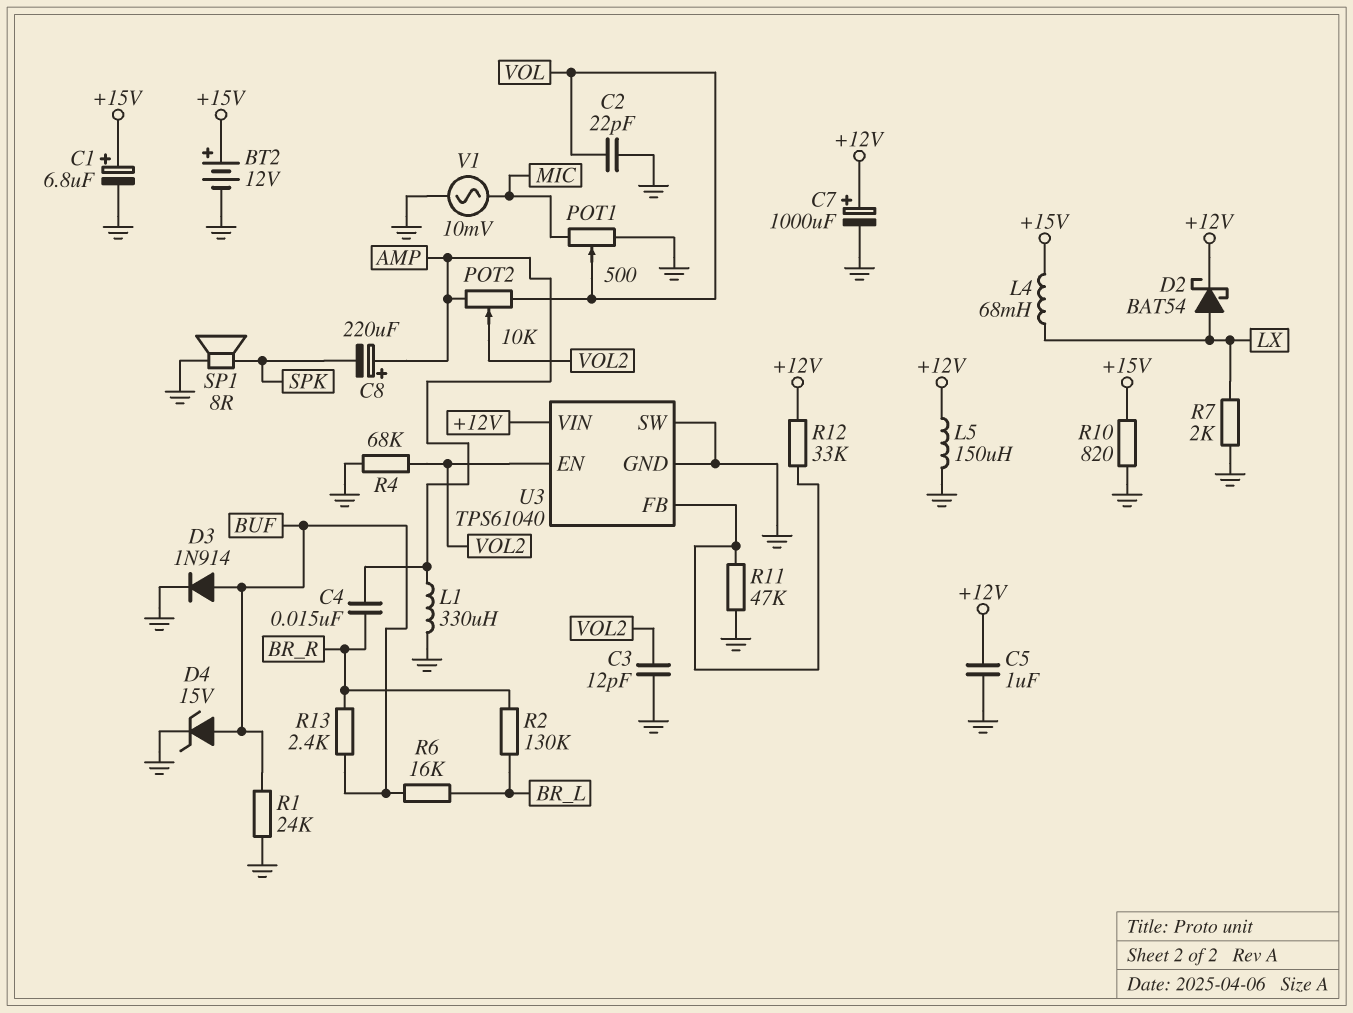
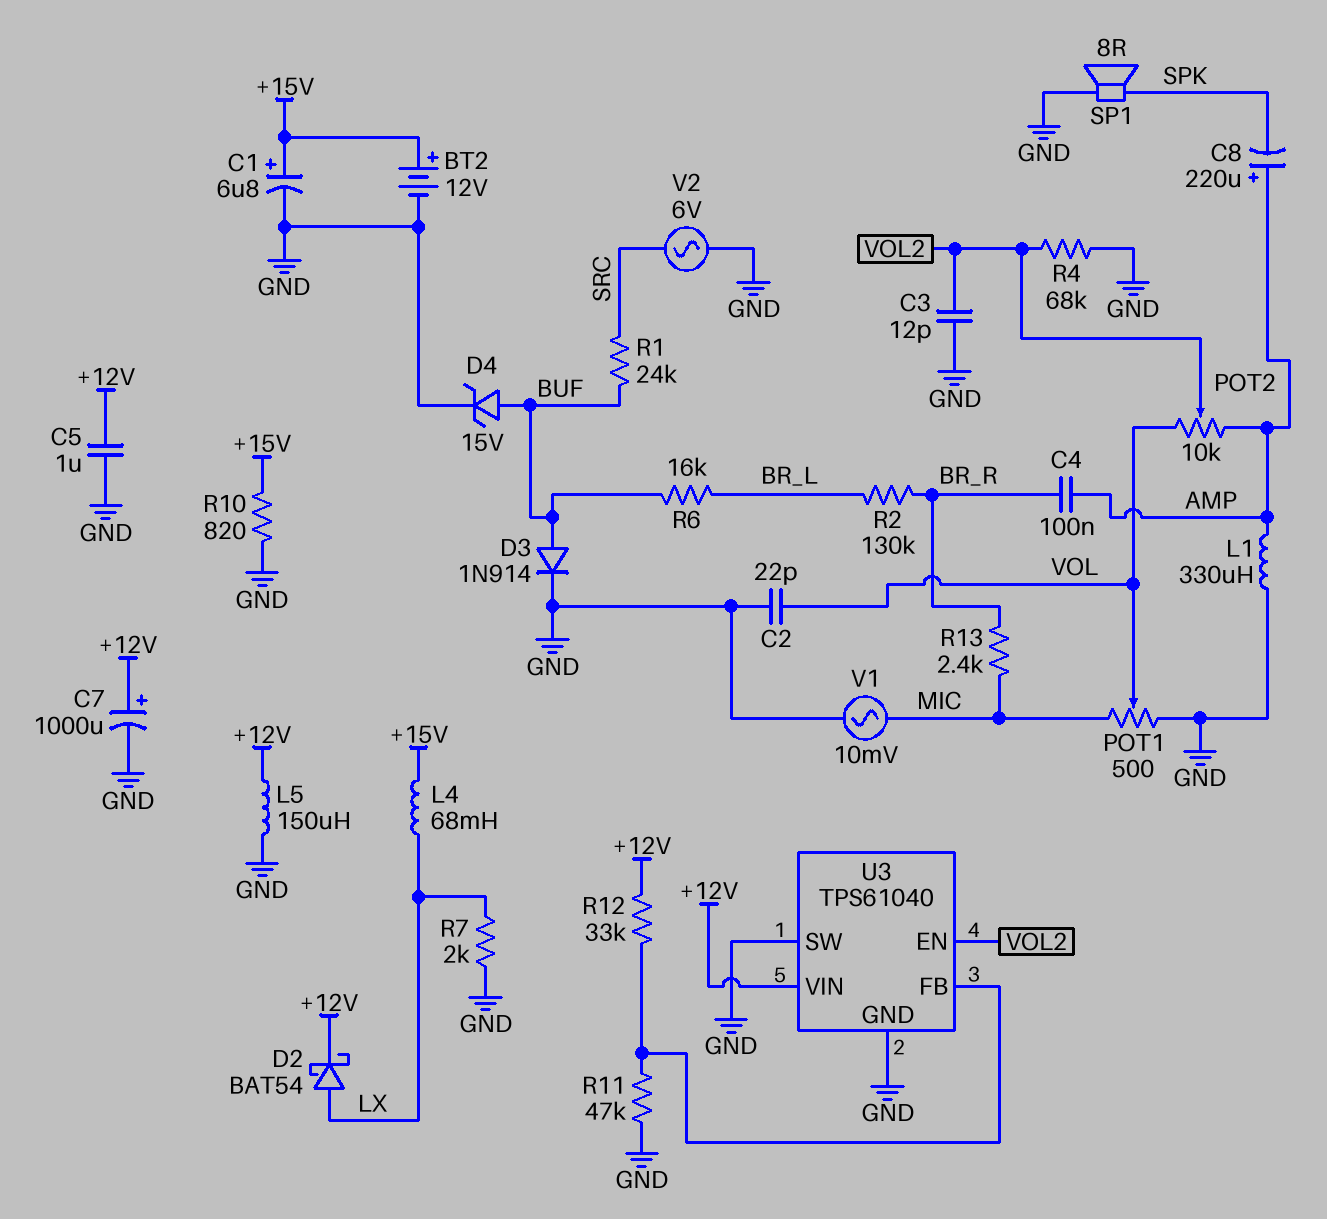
C4: 15nF (AMP, BR_R) -> 100nF (AMP, BR_R)
R1: 24k (BUF, GND) -> 24k (BUF, SRC)
R13: 2.4k (BR_R, BUF) -> 2.4k (BR_R, MIC)
V2: none -> AC 6V (GND, SRC)

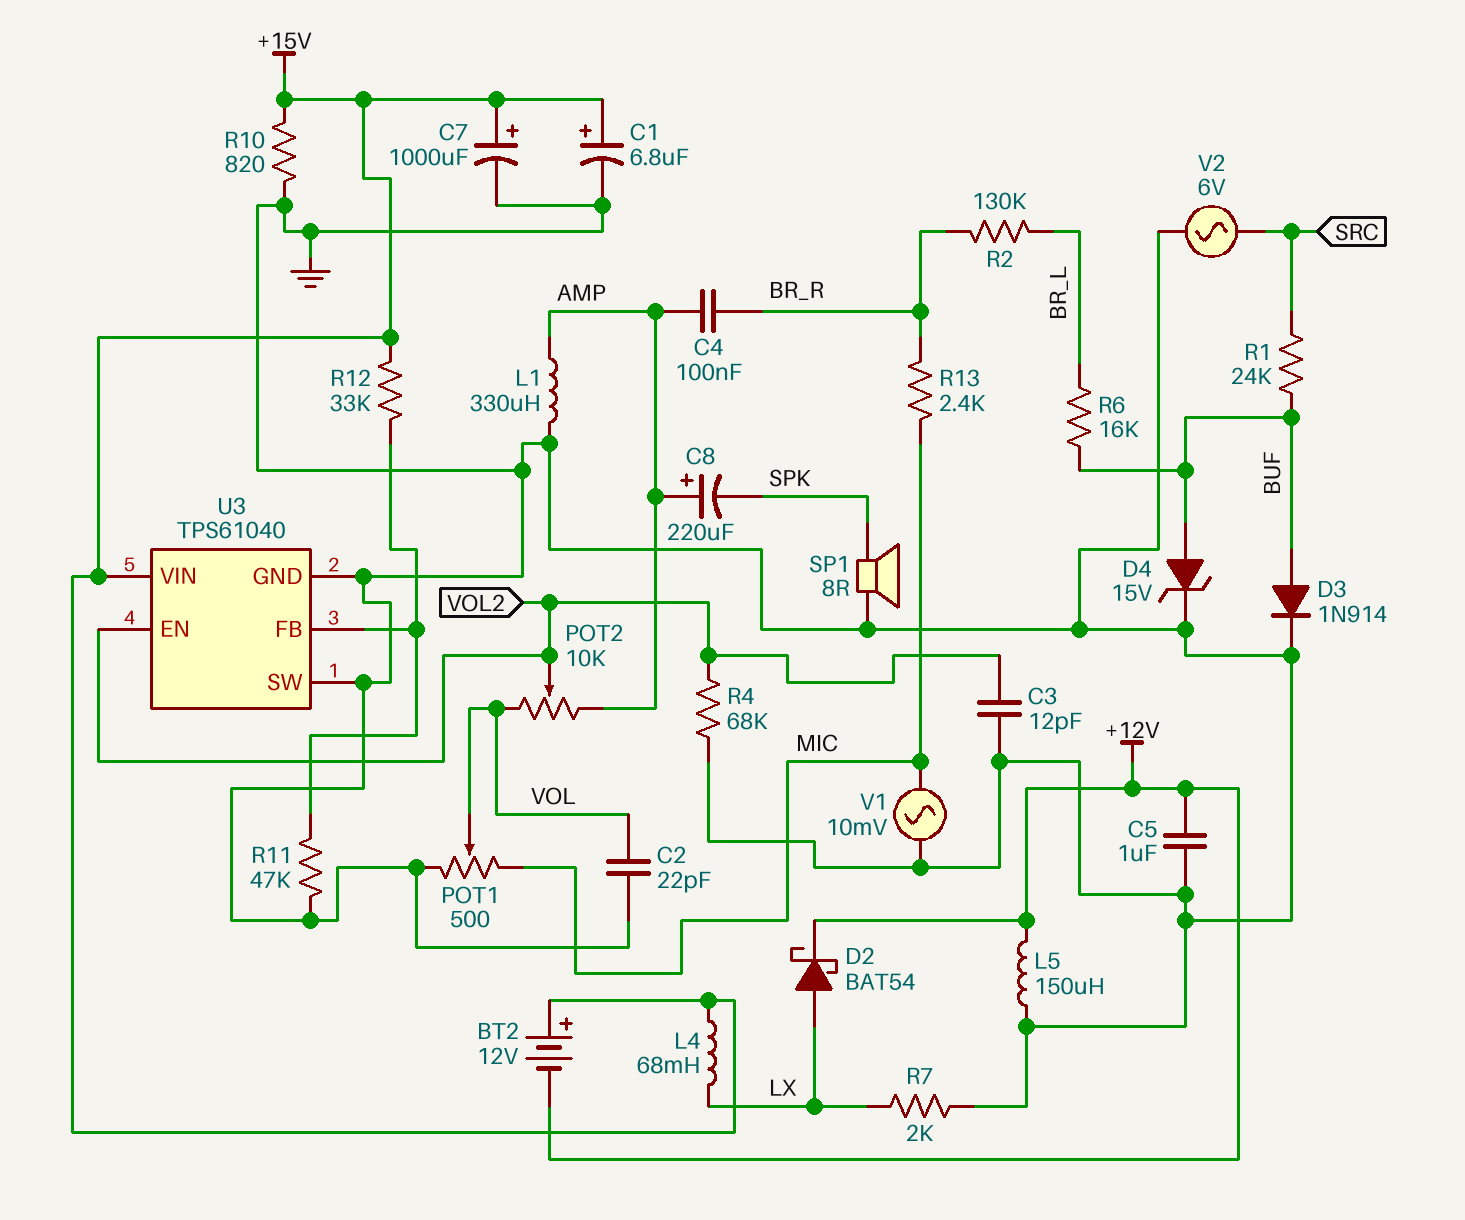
BT2: 12V (plus +15V, minus GND) -> 12V (plus +15V, minus +12V)
C7: 1000uF (plus +12V, minus GND) -> 1000uF (plus +15V, minus GND)
R12: 33k (+12V, U3/FB) -> 33k (+15V, U3/FB)
U3 pin VIN: +12V -> +15V

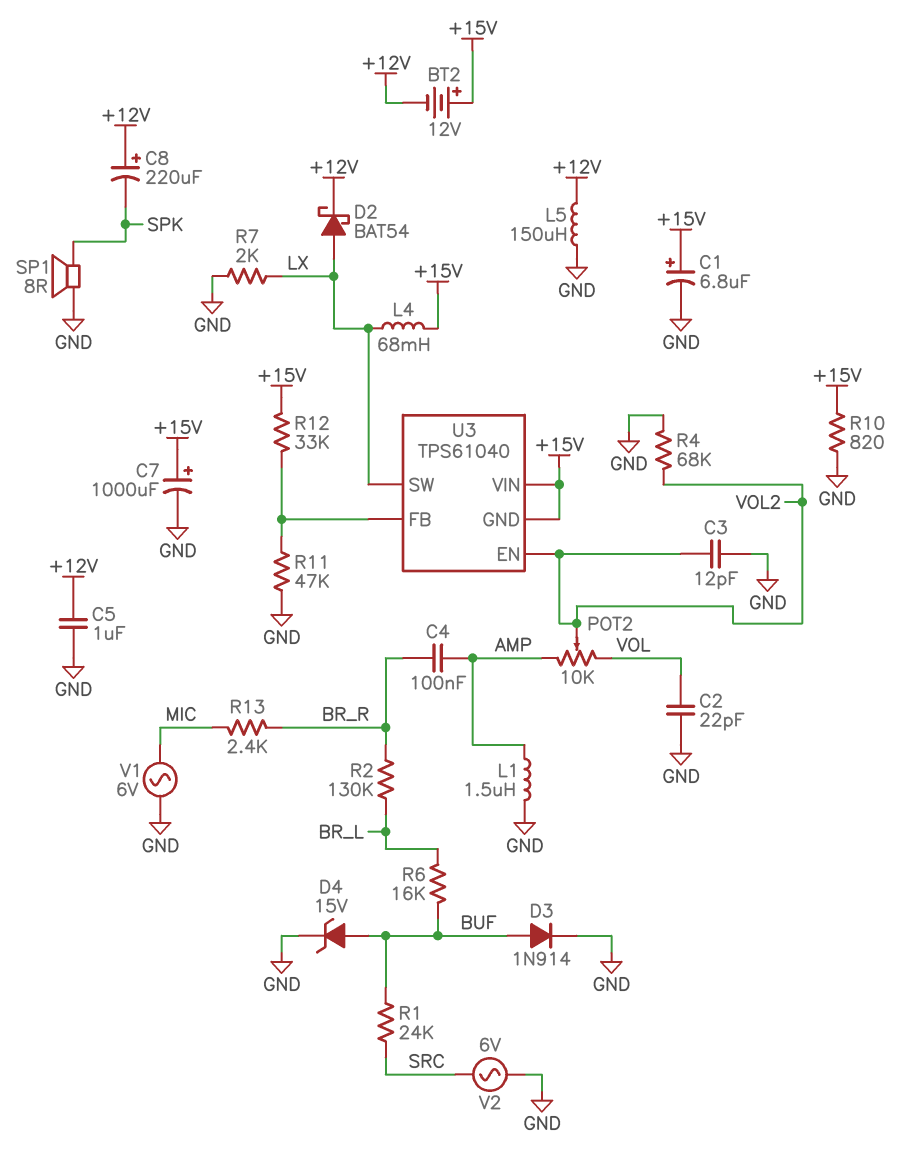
C8: 220uF (plus AMP, minus SPK) -> 220uF (plus +12V, minus SPK)
L1: 330uH (AMP, GND) -> 1.5uH (AMP, GND)
POT1: 500 (GND, MIC, wiper VOL) -> none
U3 pin GND: GND -> +15V
U3 pin SW: GND -> LX
V1: AC 10mV (GND, MIC) -> AC 6V (GND, MIC)

